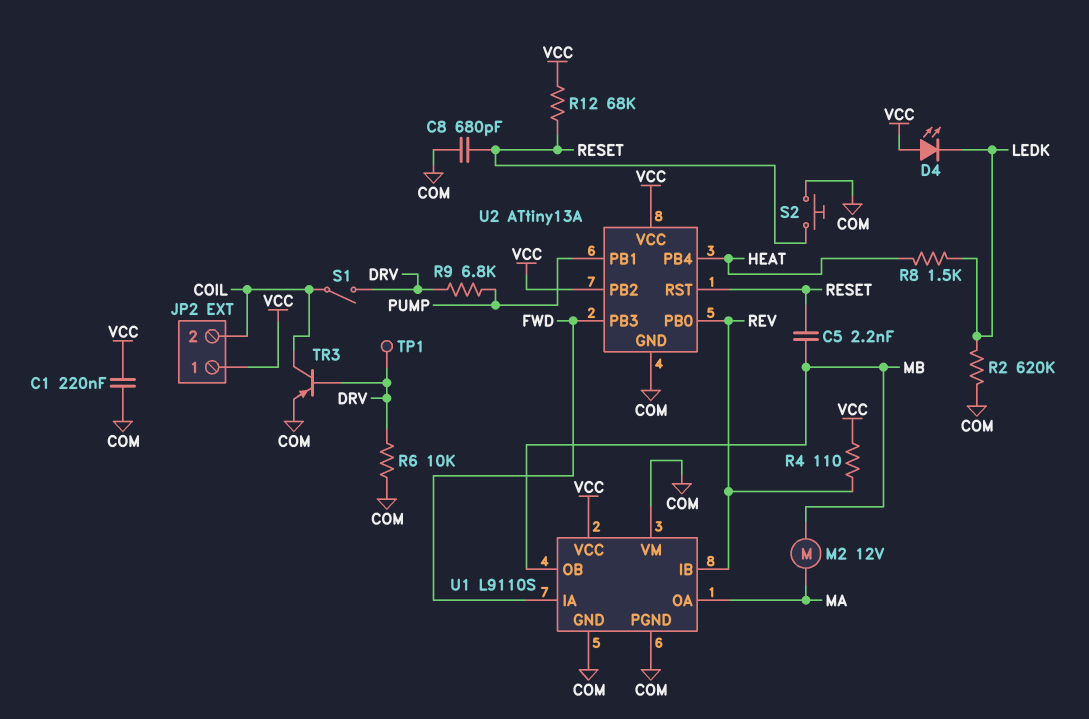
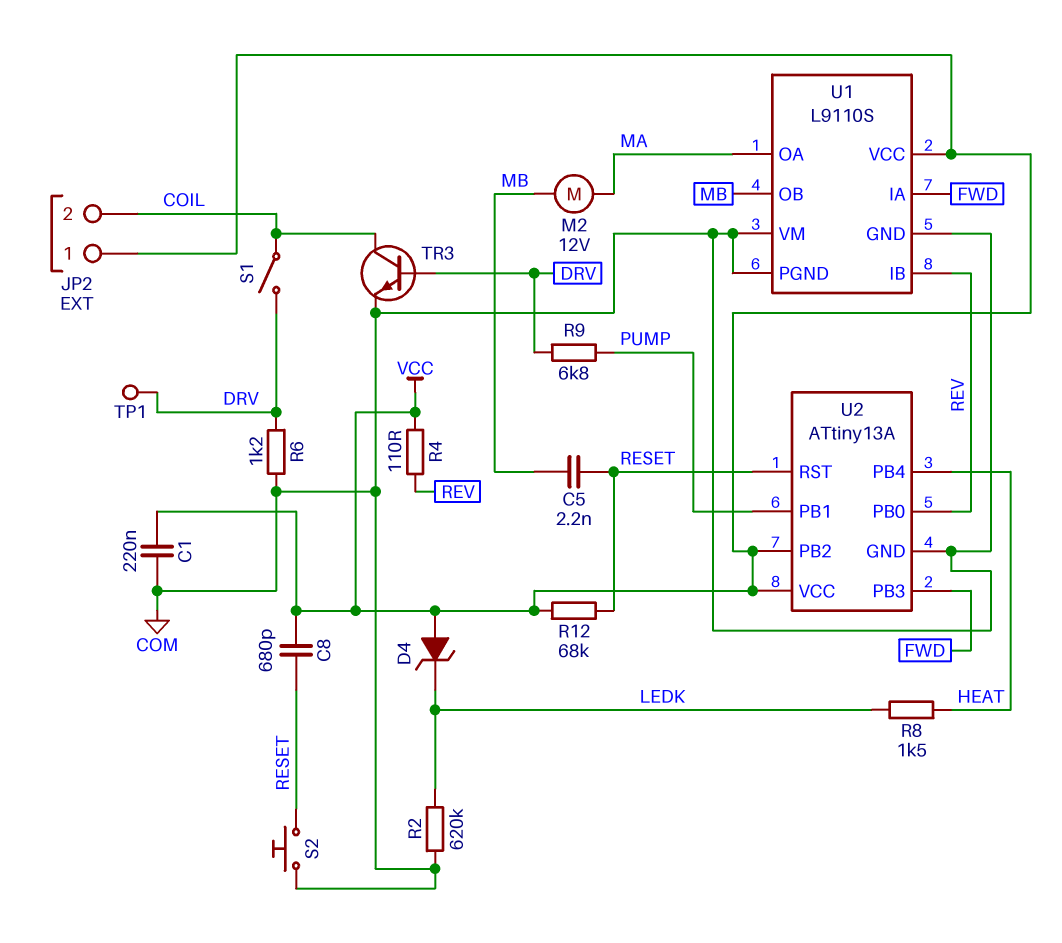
C8: 680pF (COM, RESET) -> 680pF (RESET, VCC)
D4: LED (A VCC, K LEDK) -> zener (A VCC, K LEDK)
R6: 10k (COM, DRV) -> 1.2k (COM, DRV)
TR3: PNP (B DRV, C COIL, E COM) -> NPN (B DRV, C COIL, E COM)

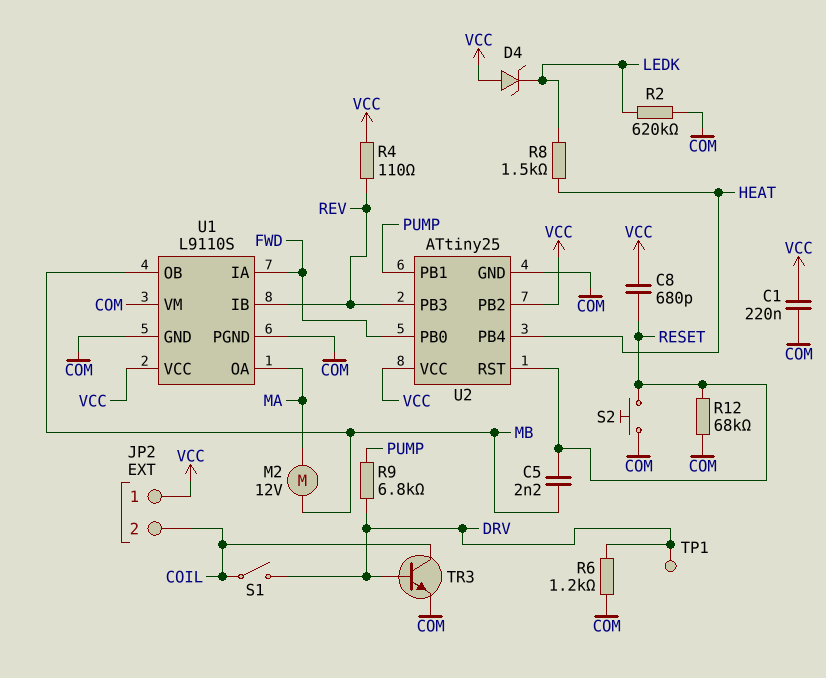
R12: 68k (RESET, VCC) -> 68k (COM, RESET)
U2: ATtiny13A -> ATtiny25
U2 pin PB0: REV -> FWD
U2 pin PB3: FWD -> REV

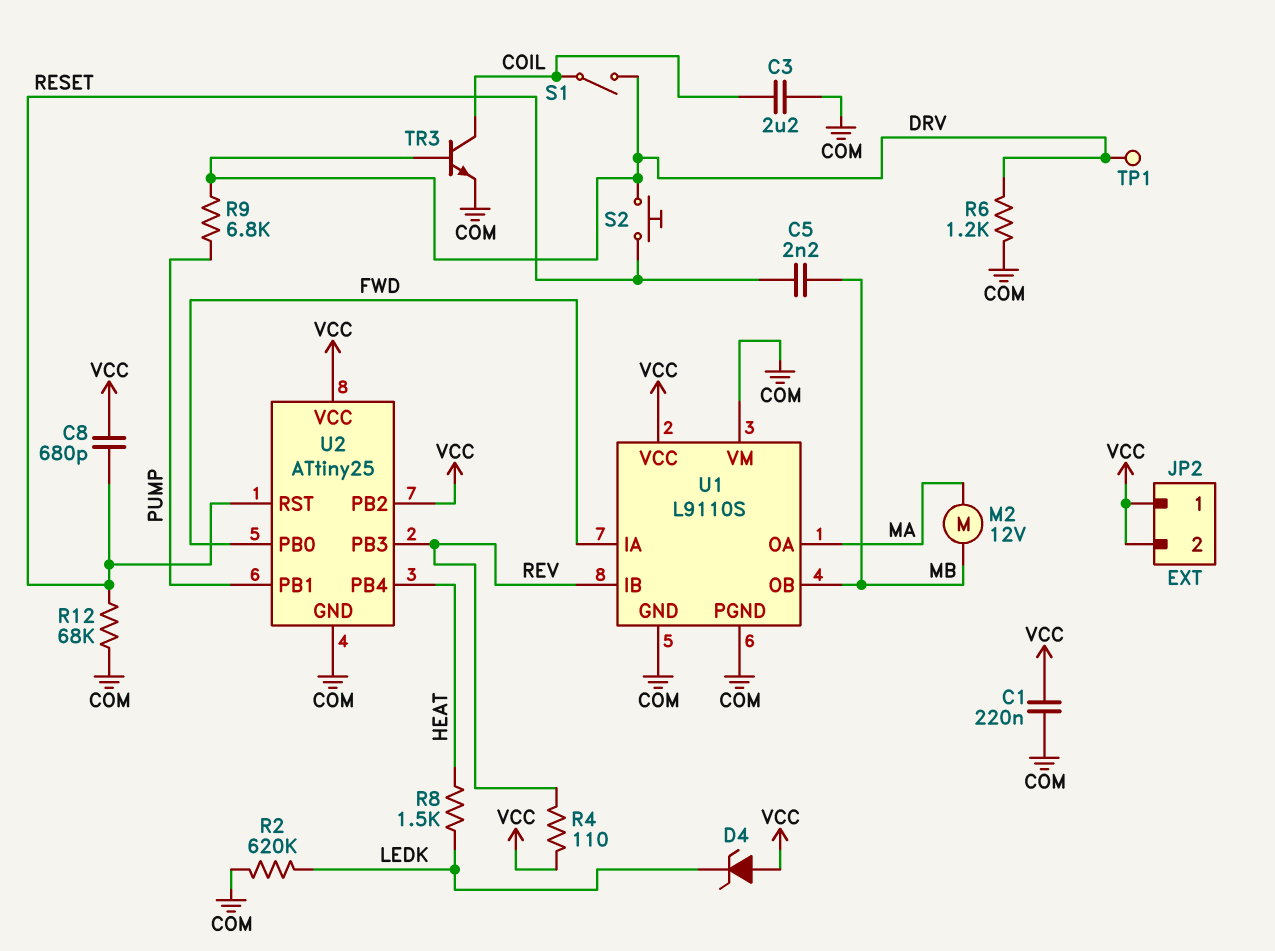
C3: none -> 2.2uF (COIL, COM)
JP2 pin 2: COIL -> VCC
S2: button (COM, RESET) -> button (DRV, RESET)

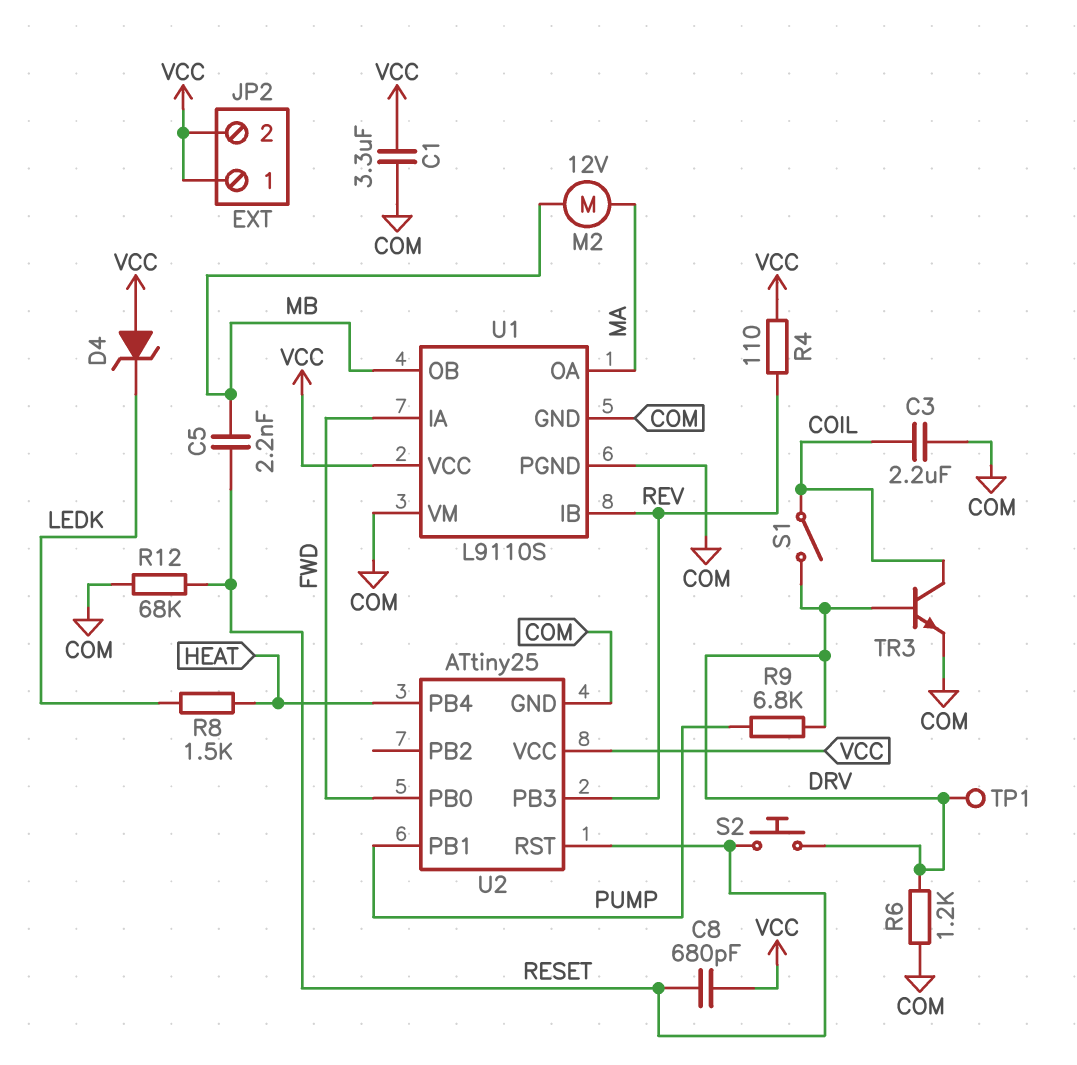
C1: 220nF (COM, VCC) -> 3.3uF (COM, VCC)
R2: 620k (COM, LEDK) -> none
U2 pin PB2: VCC -> none

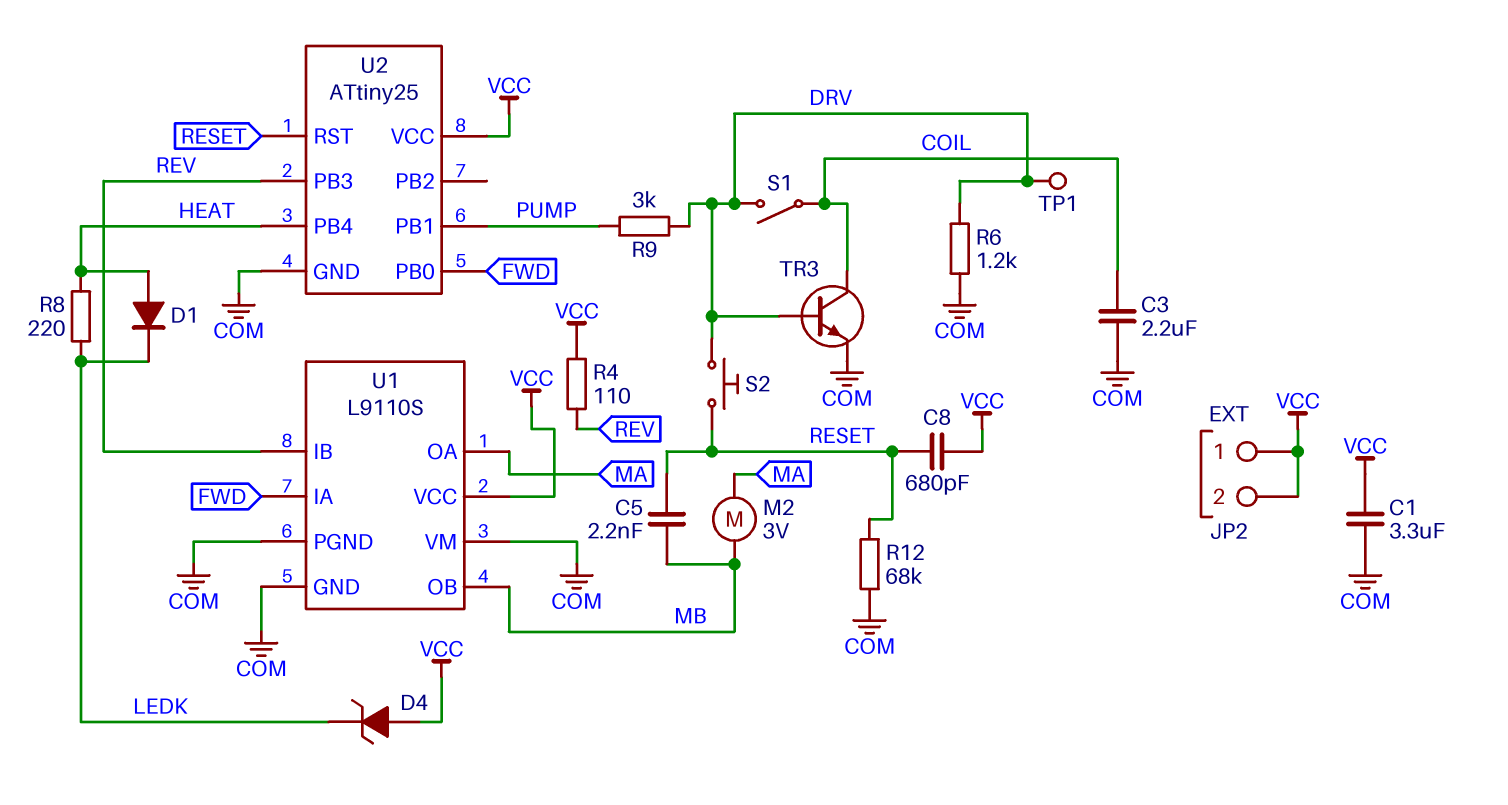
D1: none -> diode (A HEAT, K LEDK)
M2: motor 12V (MA, MB) -> motor 3V (MA, MB)
R8: 1.5k (HEAT, LEDK) -> 220 (HEAT, LEDK)
R9: 6.8k (DRV, PUMP) -> 3k (DRV, PUMP)

